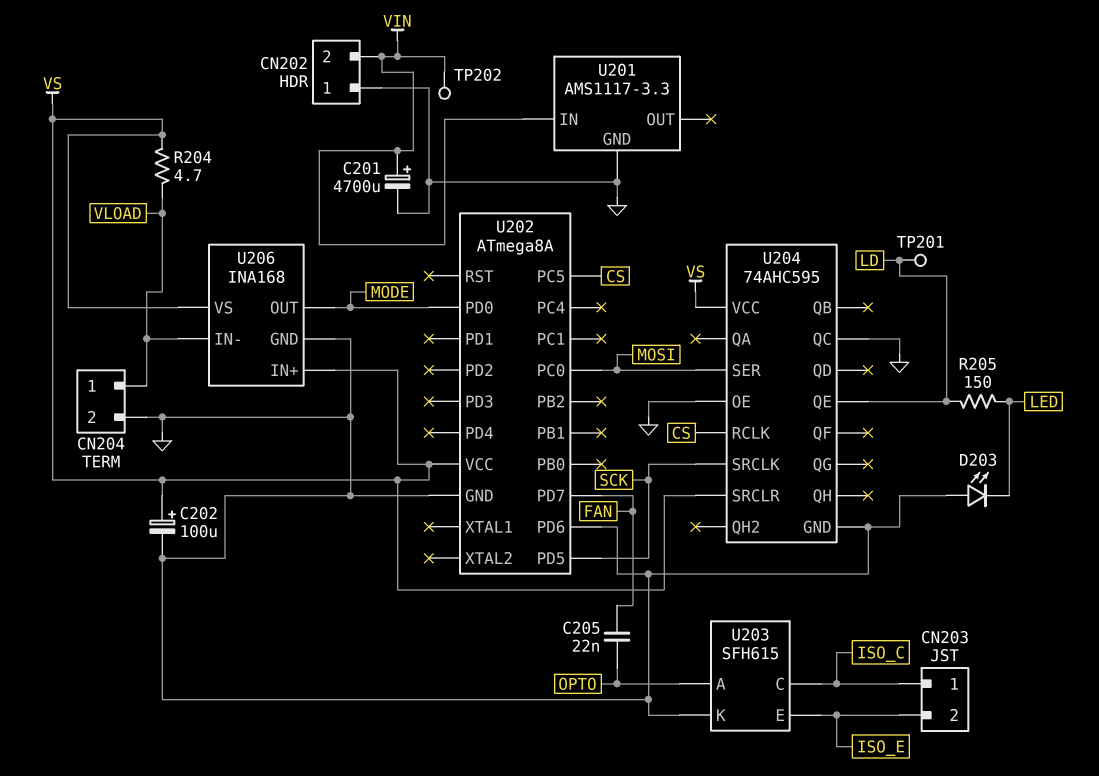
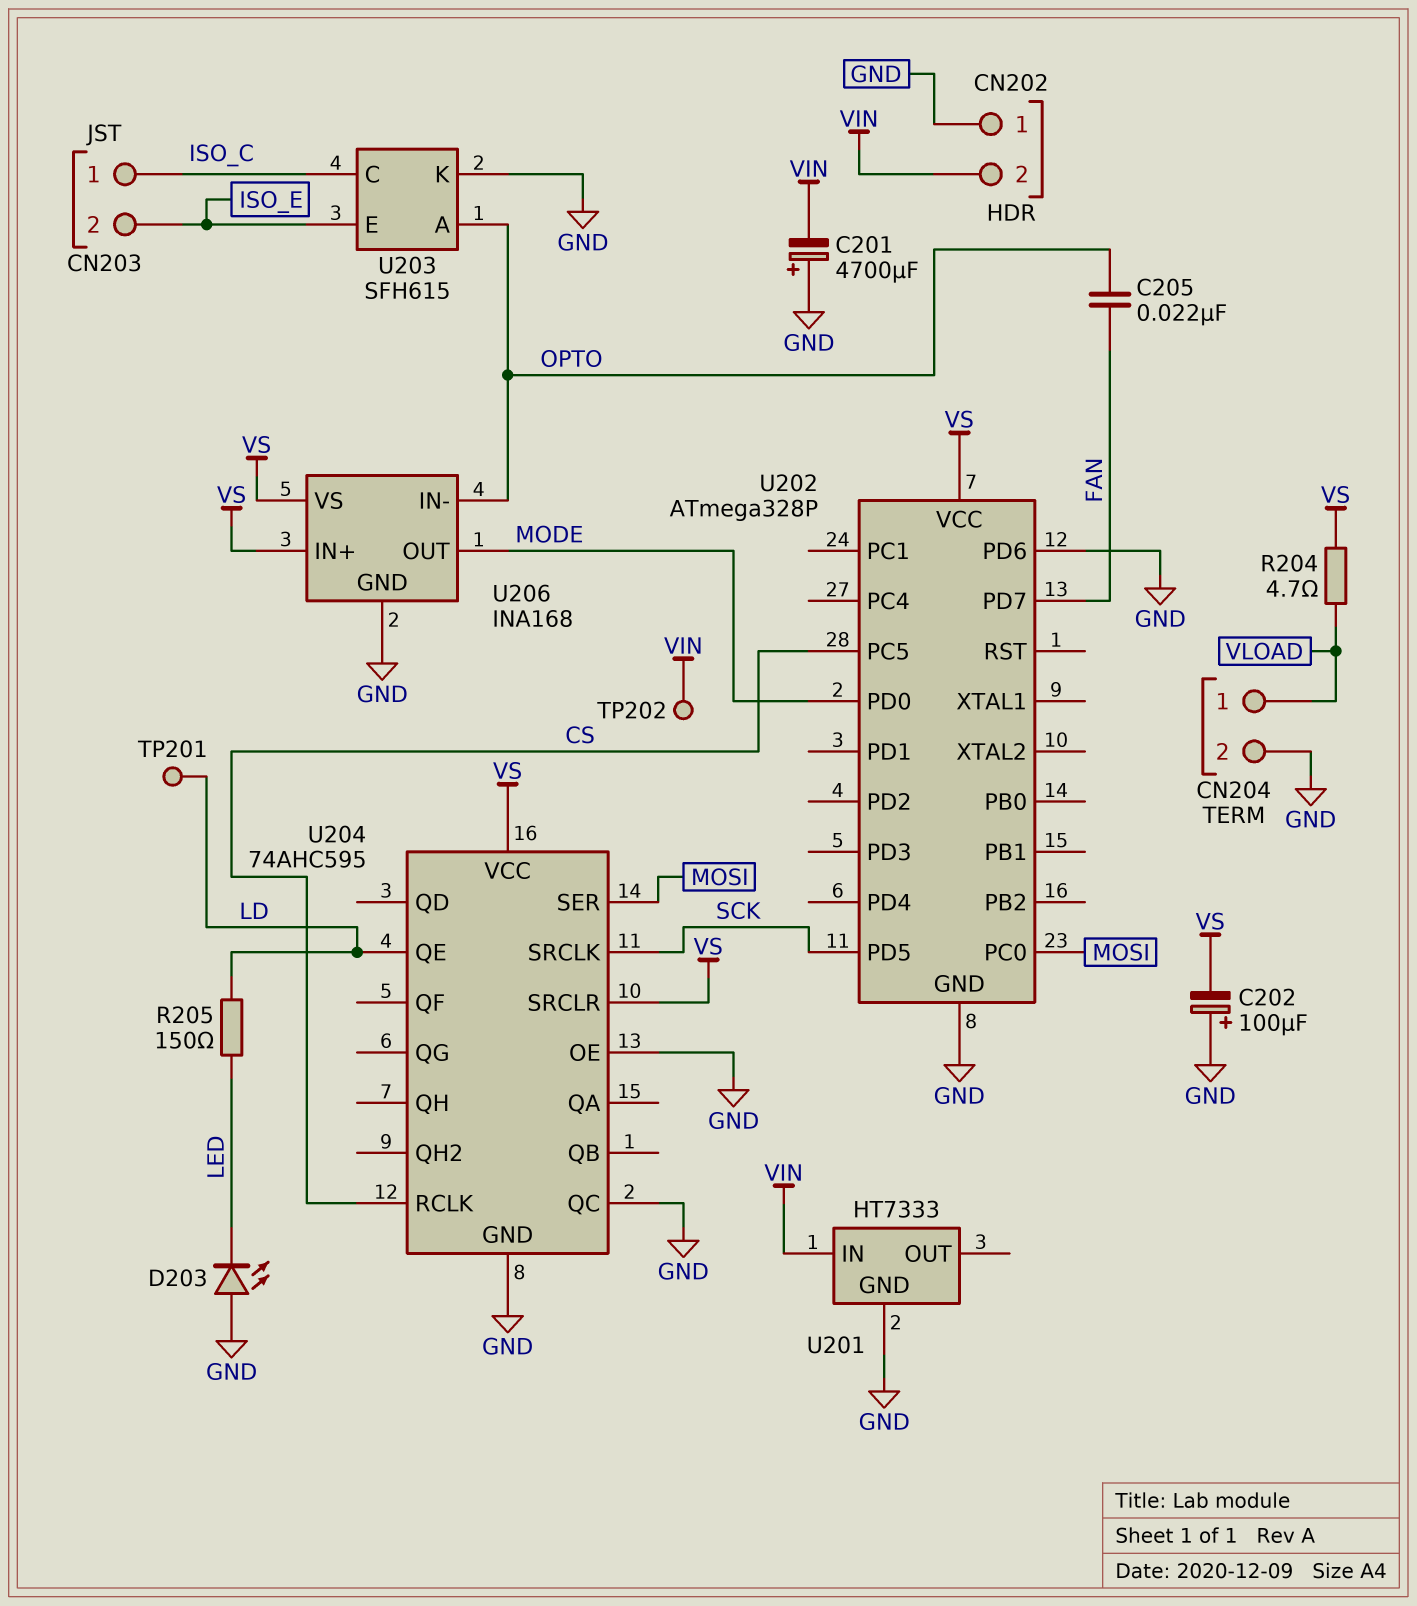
C201: 4700uF (plus VIN, minus GND) -> 4700uF (plus GND, minus VIN)
C202: 100uF (plus VS, minus GND) -> 100uF (plus GND, minus VS)
U201: AMS1117-3.3 -> HT7333
U202: ATmega8A -> ATmega328P
U206 pin IN-: VLOAD -> OPTO

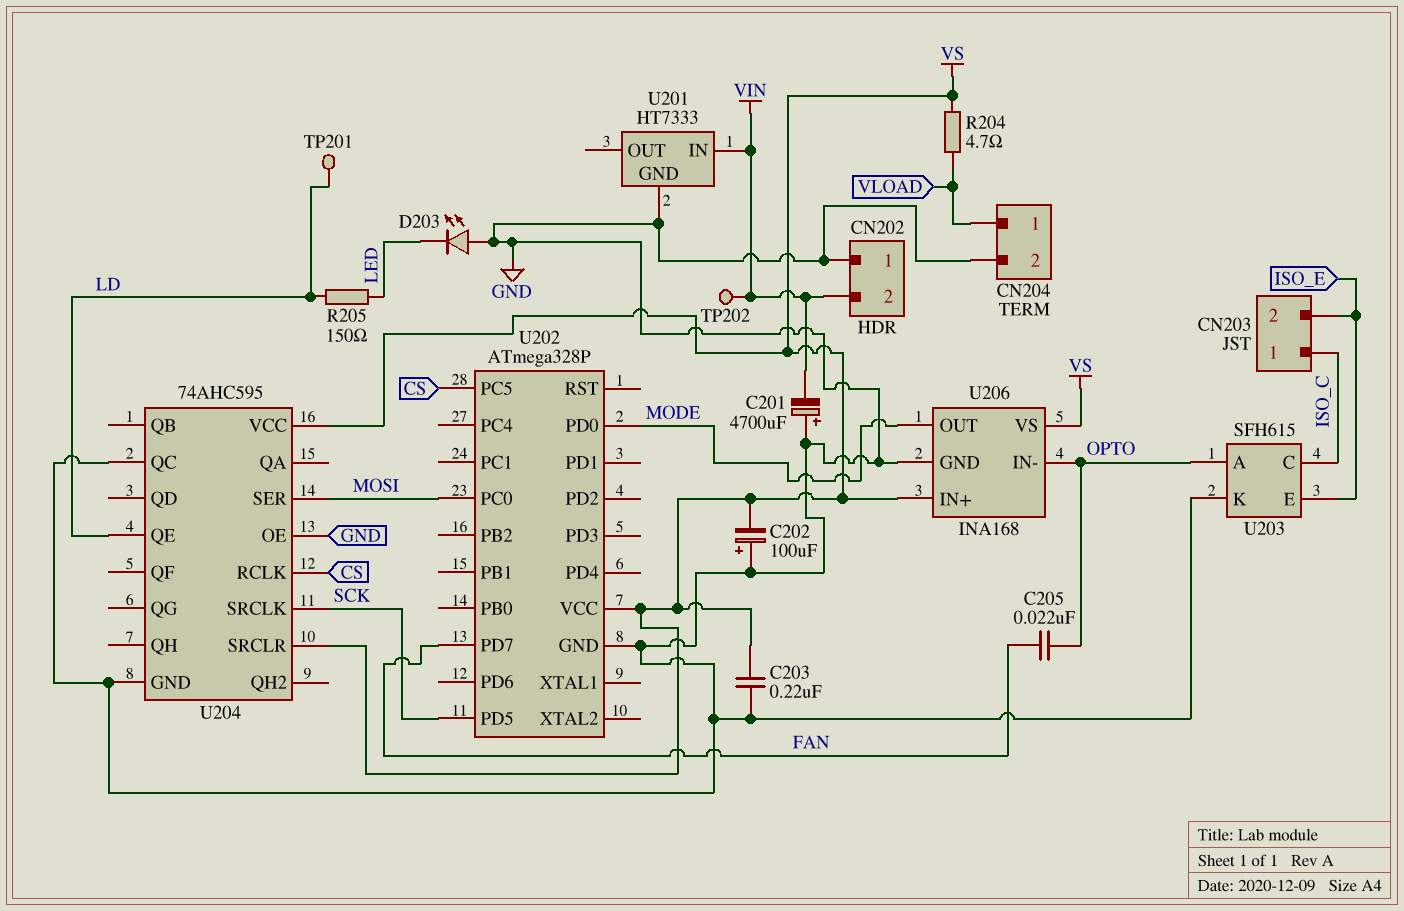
C203: none -> 220nF (GND, VS)
U202 pin PD6: GND -> none

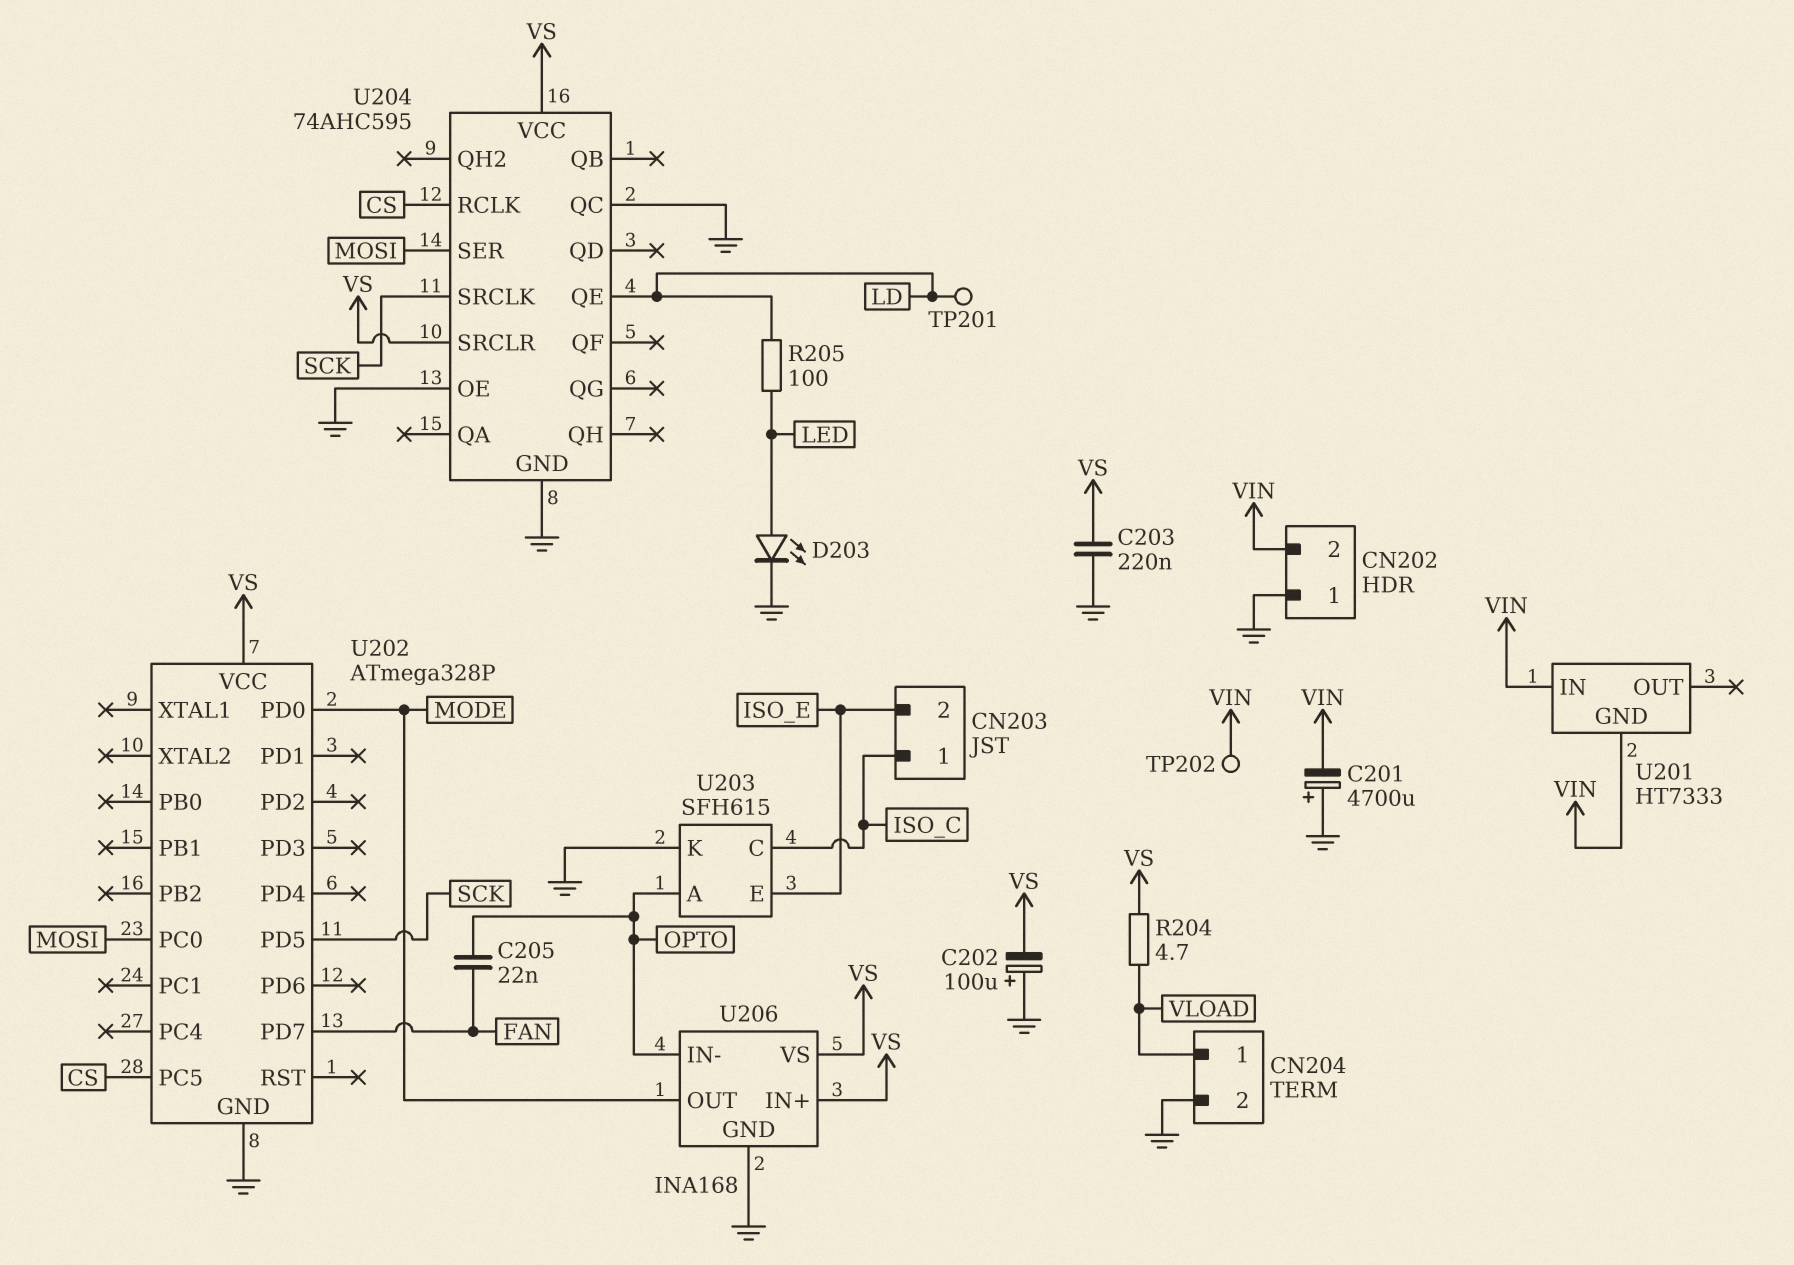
D203: LED (A GND, K LED) -> LED (A LED, K GND)
R205: 150 (LD, LED) -> 100 (LD, LED)
U201 pin GND: GND -> VIN

